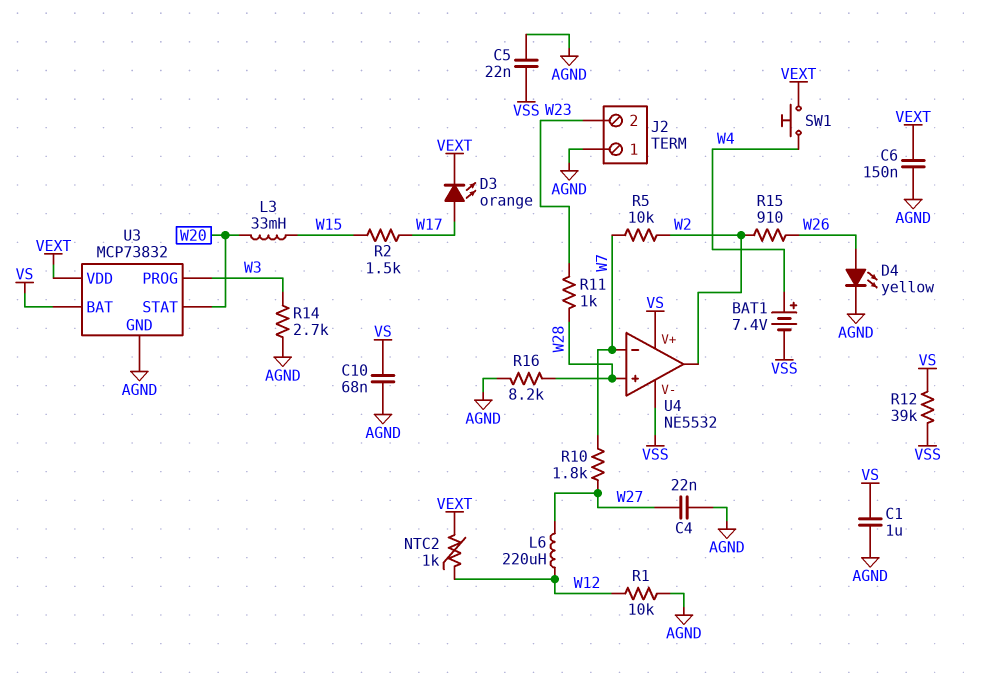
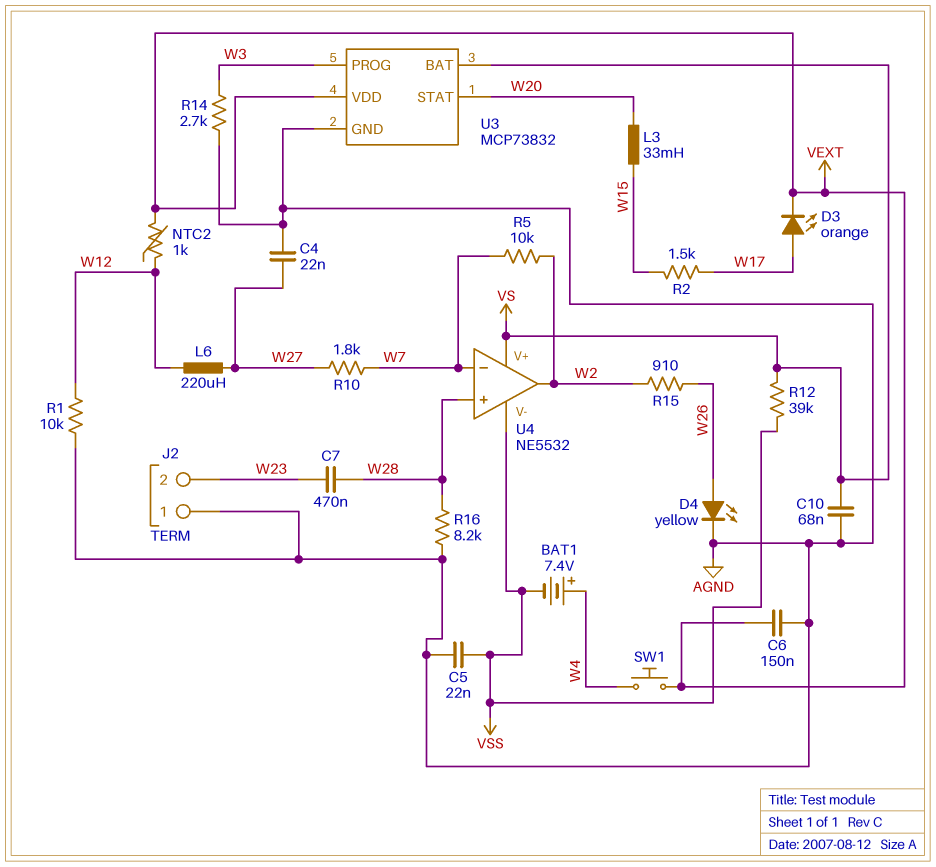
C1: 1uF (AGND, VS) -> none
C7: none -> 470nF (W23, W28)
R11: 1k (W23, W28) -> none

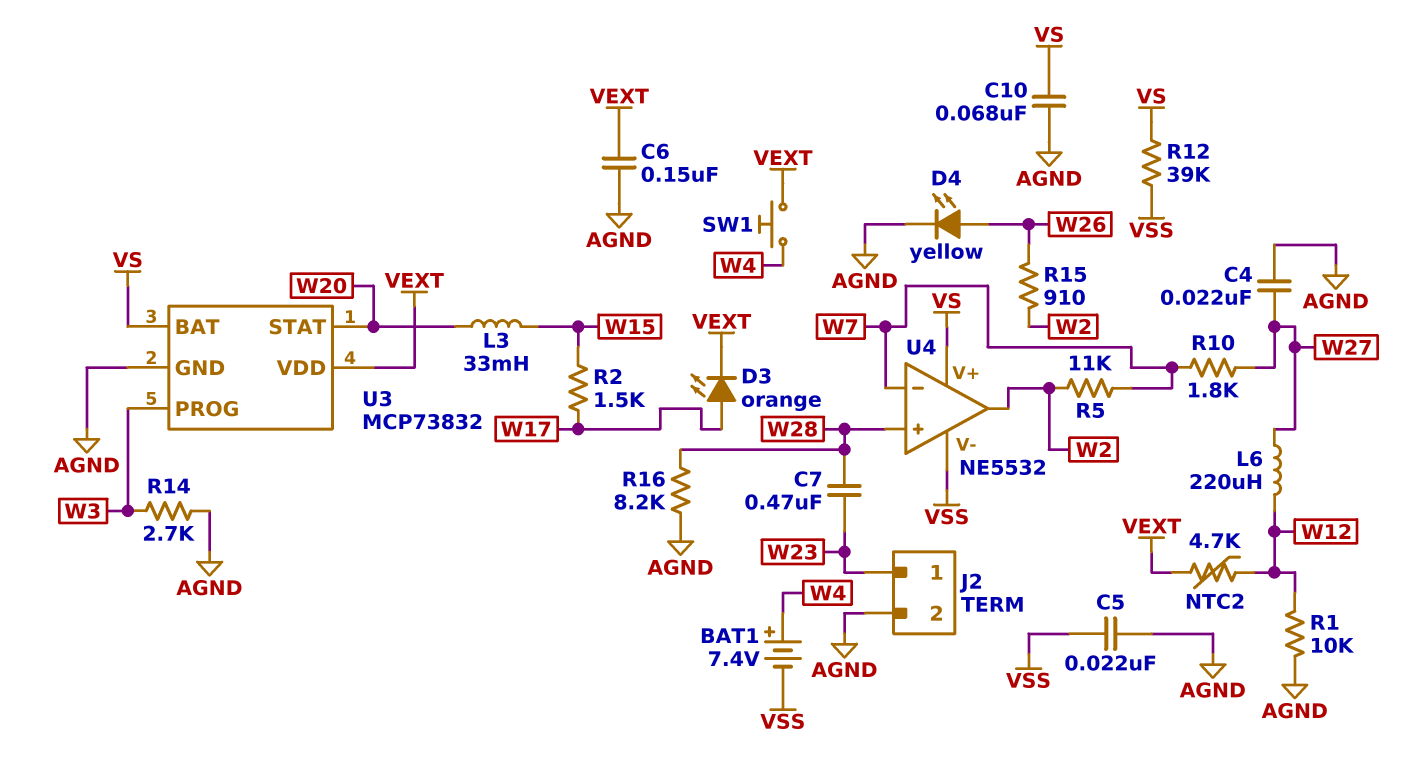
J2 pin 1: AGND -> W23
J2 pin 2: W23 -> AGND
NTC2: 1k (VEXT, W12) -> 4.7k (VEXT, W12)
R5: 10k (W2, W7) -> 11k (W2, W7)

